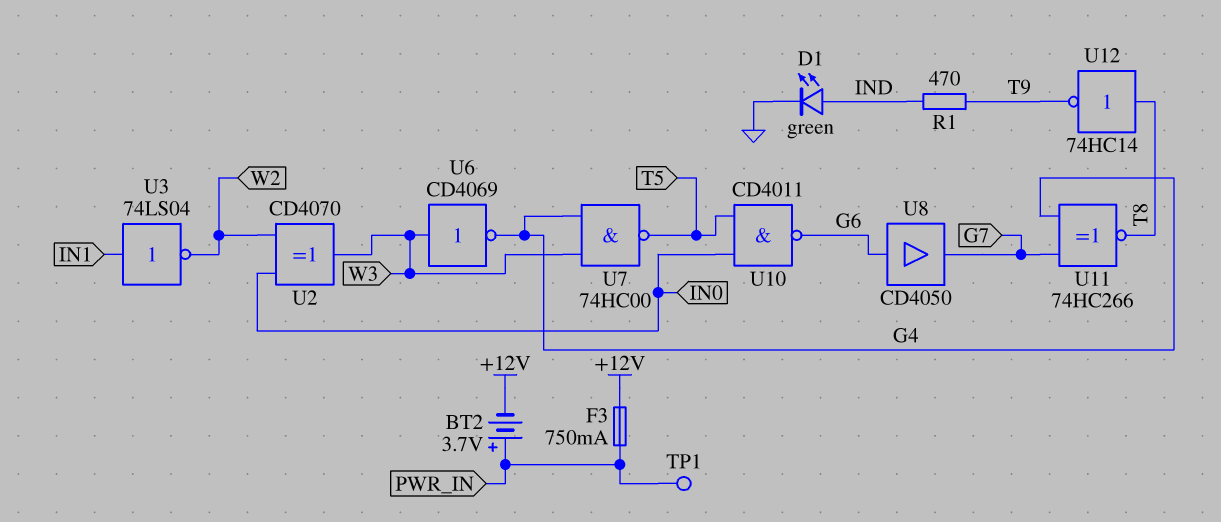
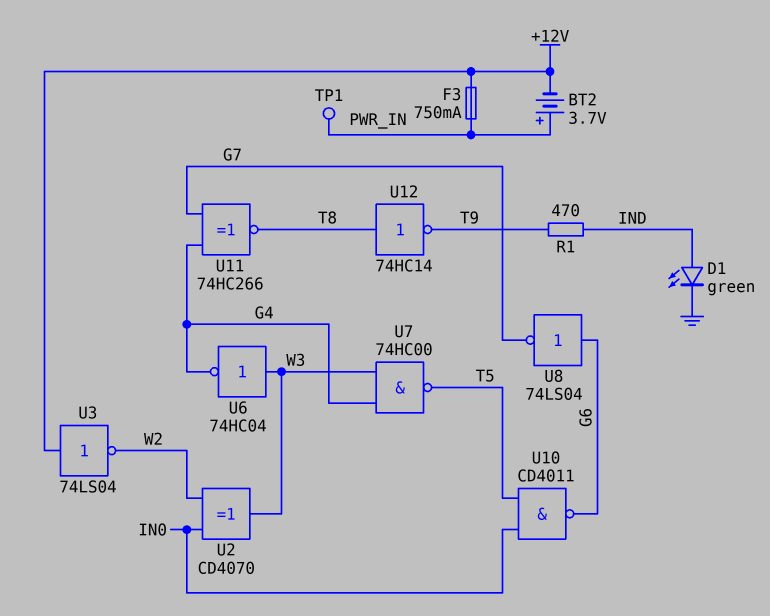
U3: NOT 74LS04 (in IN1, out W2) -> NOT 74LS04 (in +12V, out W2)
U6: NOT CD4069 (in W3, out G4) -> NOT 74HC04 (in W3, out G4)
U8: buffer CD4050 (in G6, out G7) -> NOT 74LS04 (in G6, out G7)

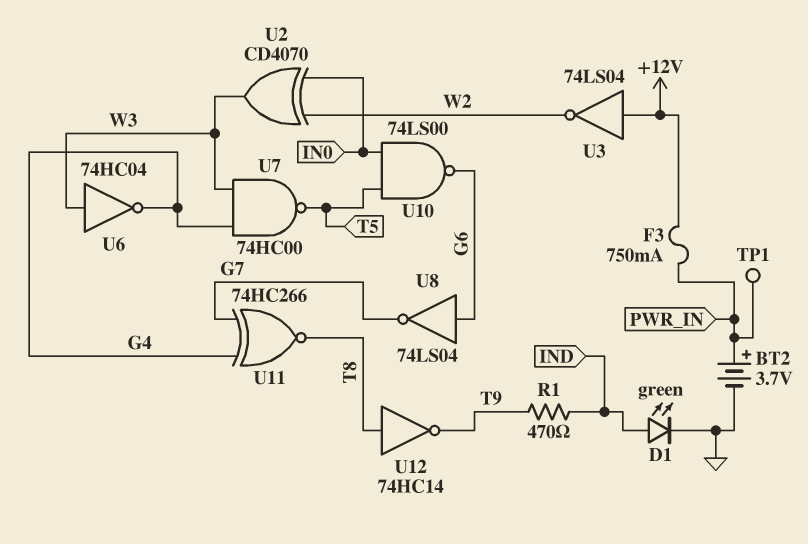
BT2: 3.7V (plus PWR_IN, minus +12V) -> 3.7V (plus PWR_IN, minus GND)
U10: NAND CD4011 (in IN0, in T5, out G6) -> NAND 74LS00 (in IN0, in T5, out G6)

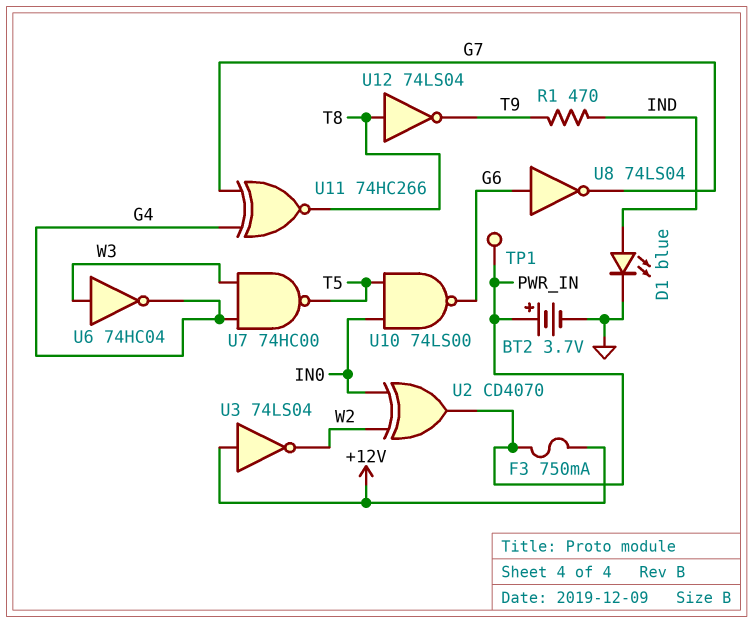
D1: LED green (A IND, K GND) -> LED blue (A IND, K GND)
U2: XOR CD4070 (in IN0, in W2, out W3) -> XOR CD4070 (in IN0, in W2, out PWR_IN)
U12: NOT 74HC14 (in T8, out T9) -> NOT 74LS04 (in T8, out T9)

